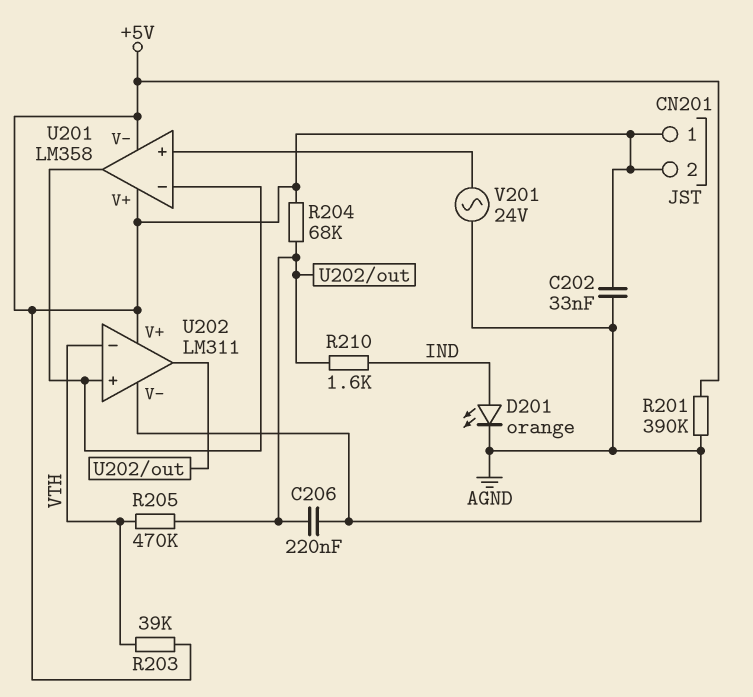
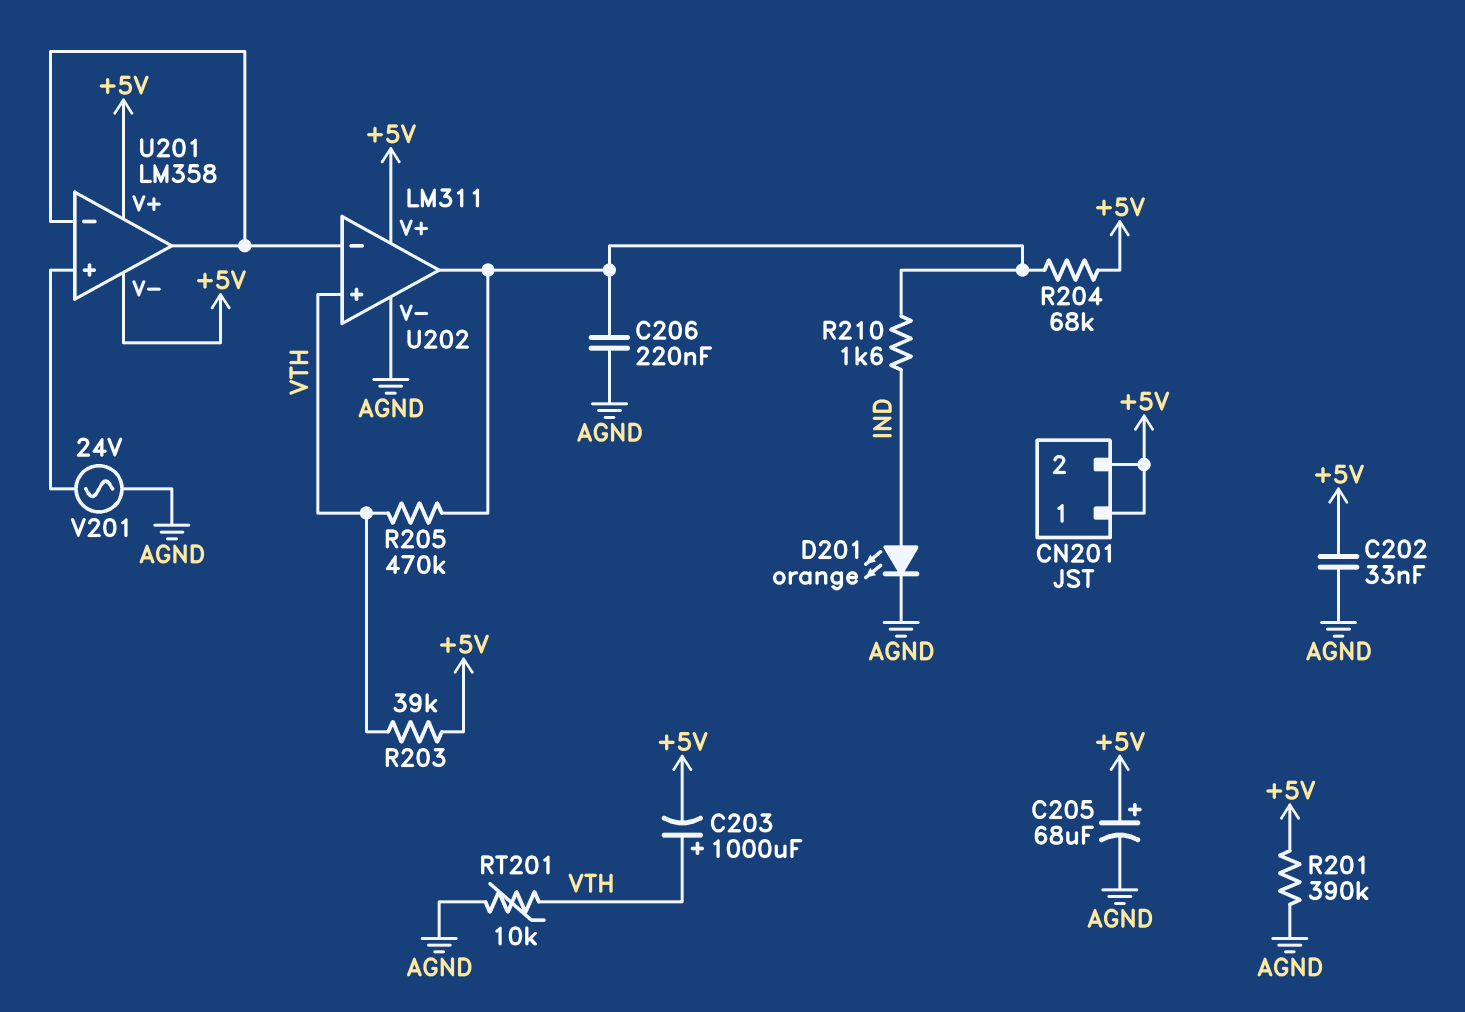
C203: none -> 1000uF (plus VTH, minus +5V)
C205: none -> 68uF (plus +5V, minus AGND)
RT201: none -> 10k (AGND, VTH)
U202 pin in+: U201/in- -> VTH
U202 pin in-: VTH -> U201/in-

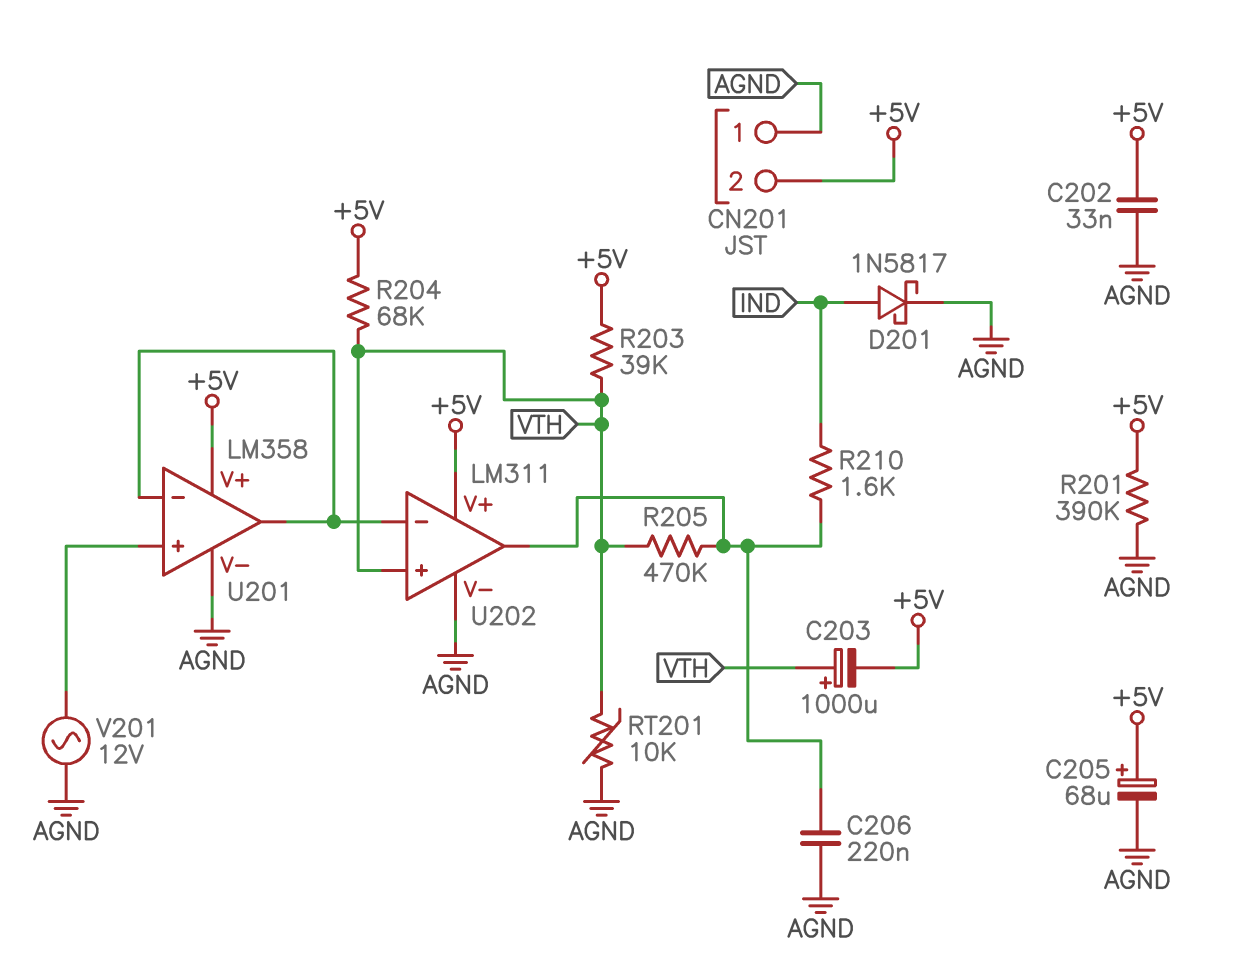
CN201 pin 1: +5V -> AGND
D201: LED orange (A IND, K AGND) -> schottky 1N5817 (A IND, K AGND)
R204: 68k (+5V, U202/out) -> 68k (+5V, VTH)
U201 pin V-: +5V -> AGND
V201: AC 24V (AGND, U201/in+) -> AC 12V (AGND, U201/in+)

